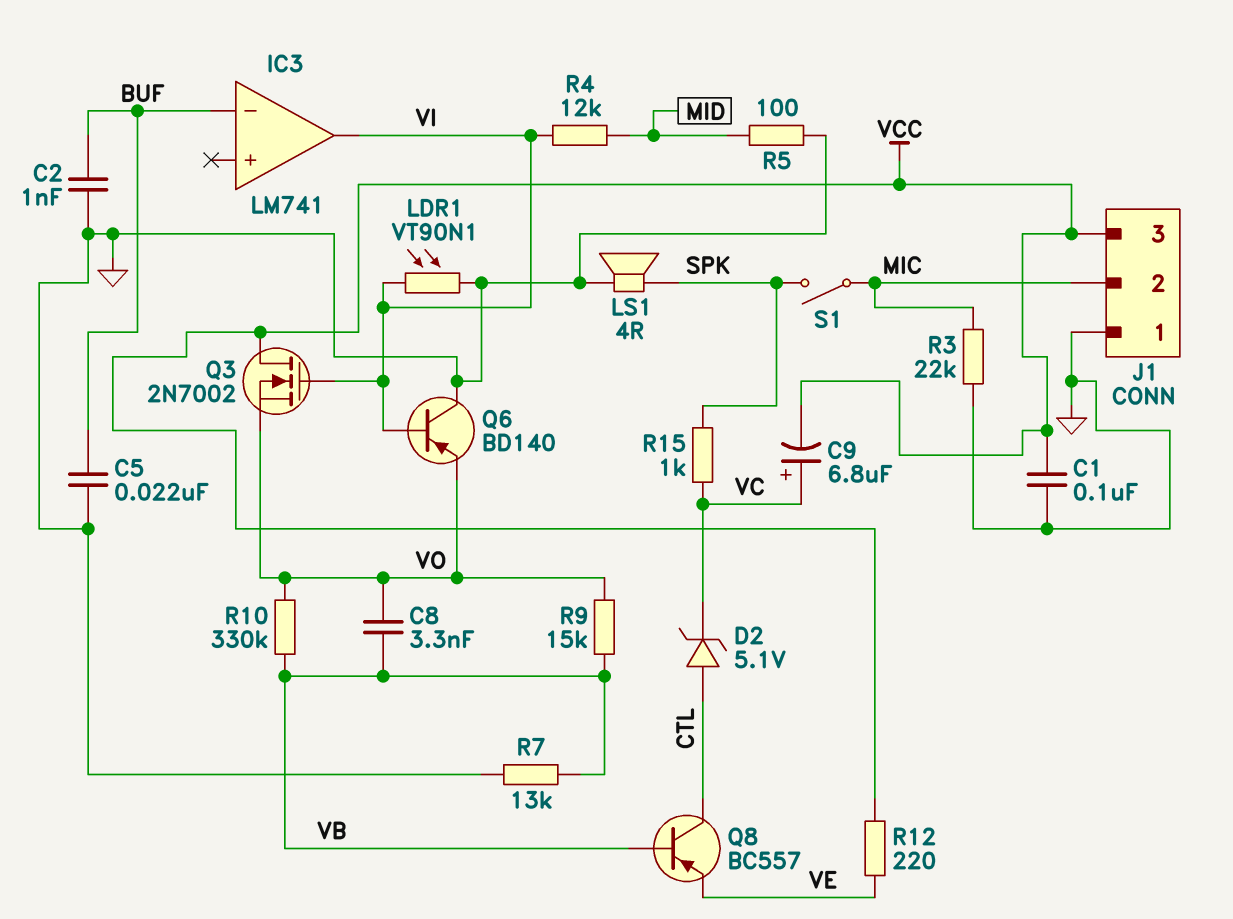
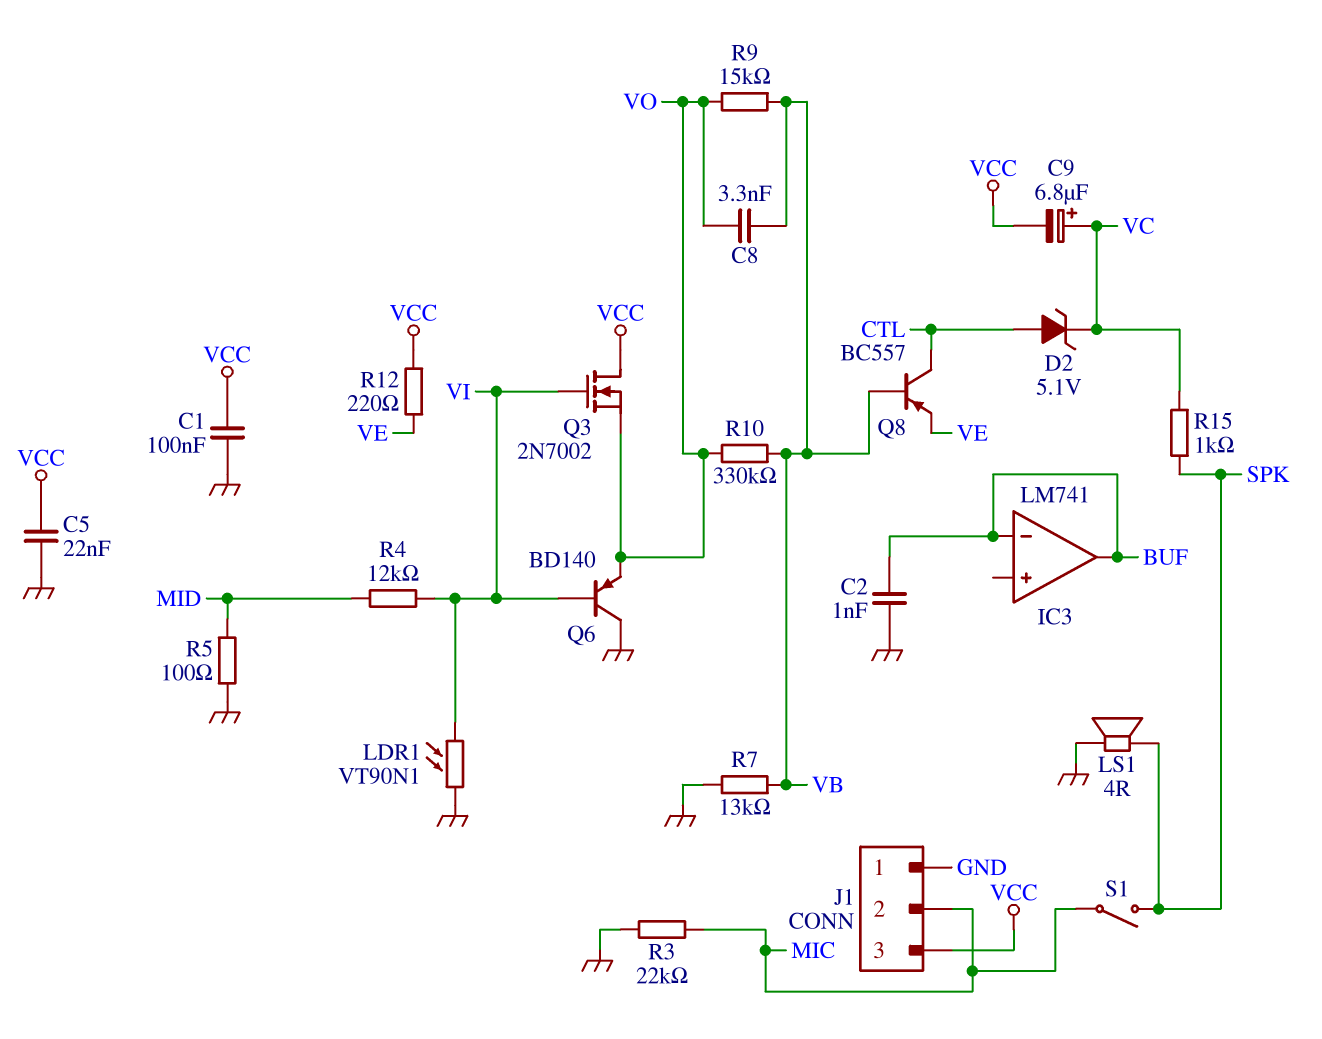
C5: 22nF (BUF, GND) -> 22nF (GND, VCC)
IC3 pin out: VI -> BUF

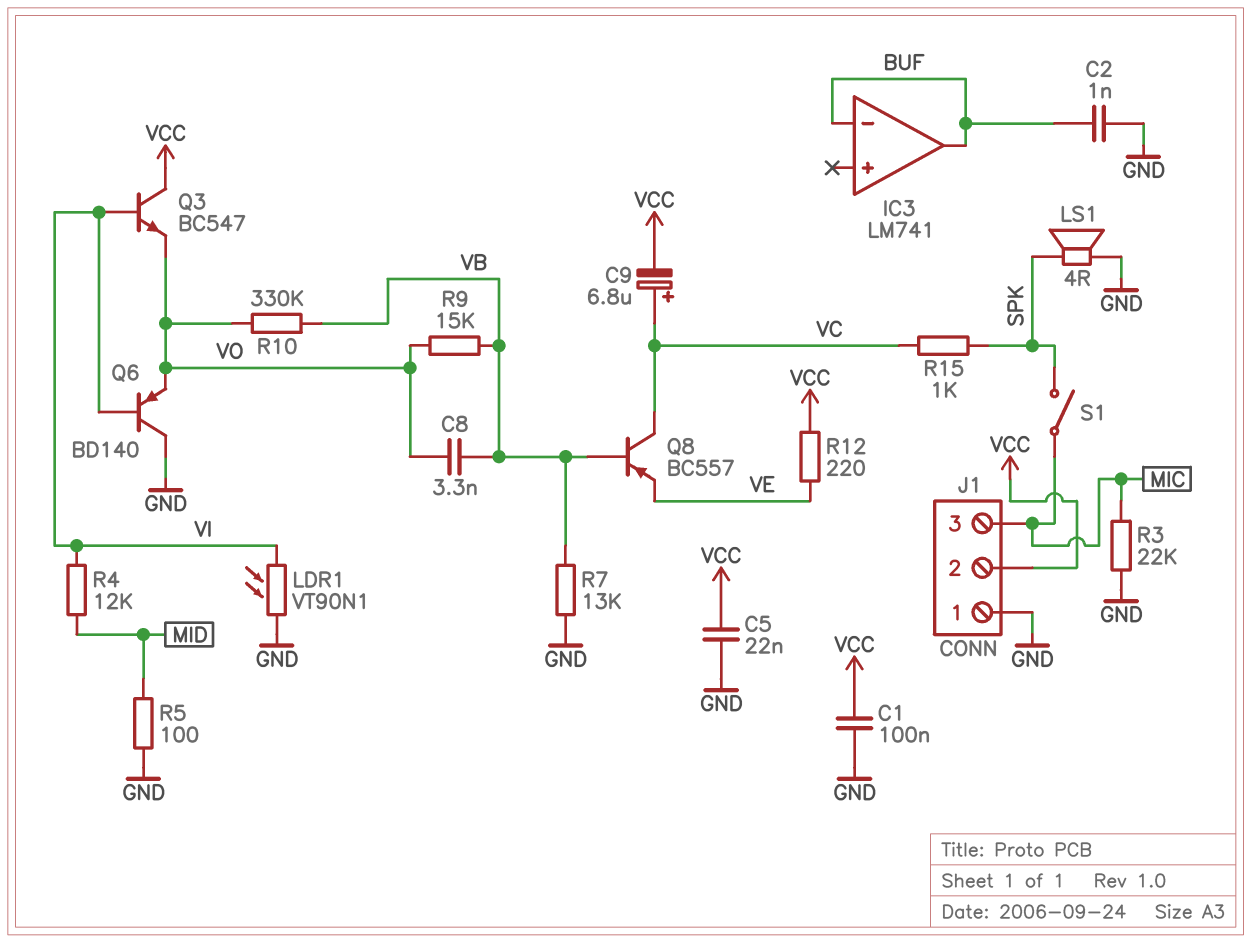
D2: zener 5.1V (A CTL, K VC) -> none
J1 pin 2: MIC -> VCC
J1 pin 3: VCC -> MIC
Q3: NMOS 2N7002 (G VI, D VCC, S VO) -> NPN BC547 (B VI, C VCC, E VO)
Q8: PNP BC557 (B VB, C CTL, E VE) -> PNP BC557 (B VB, C VC, E VE)

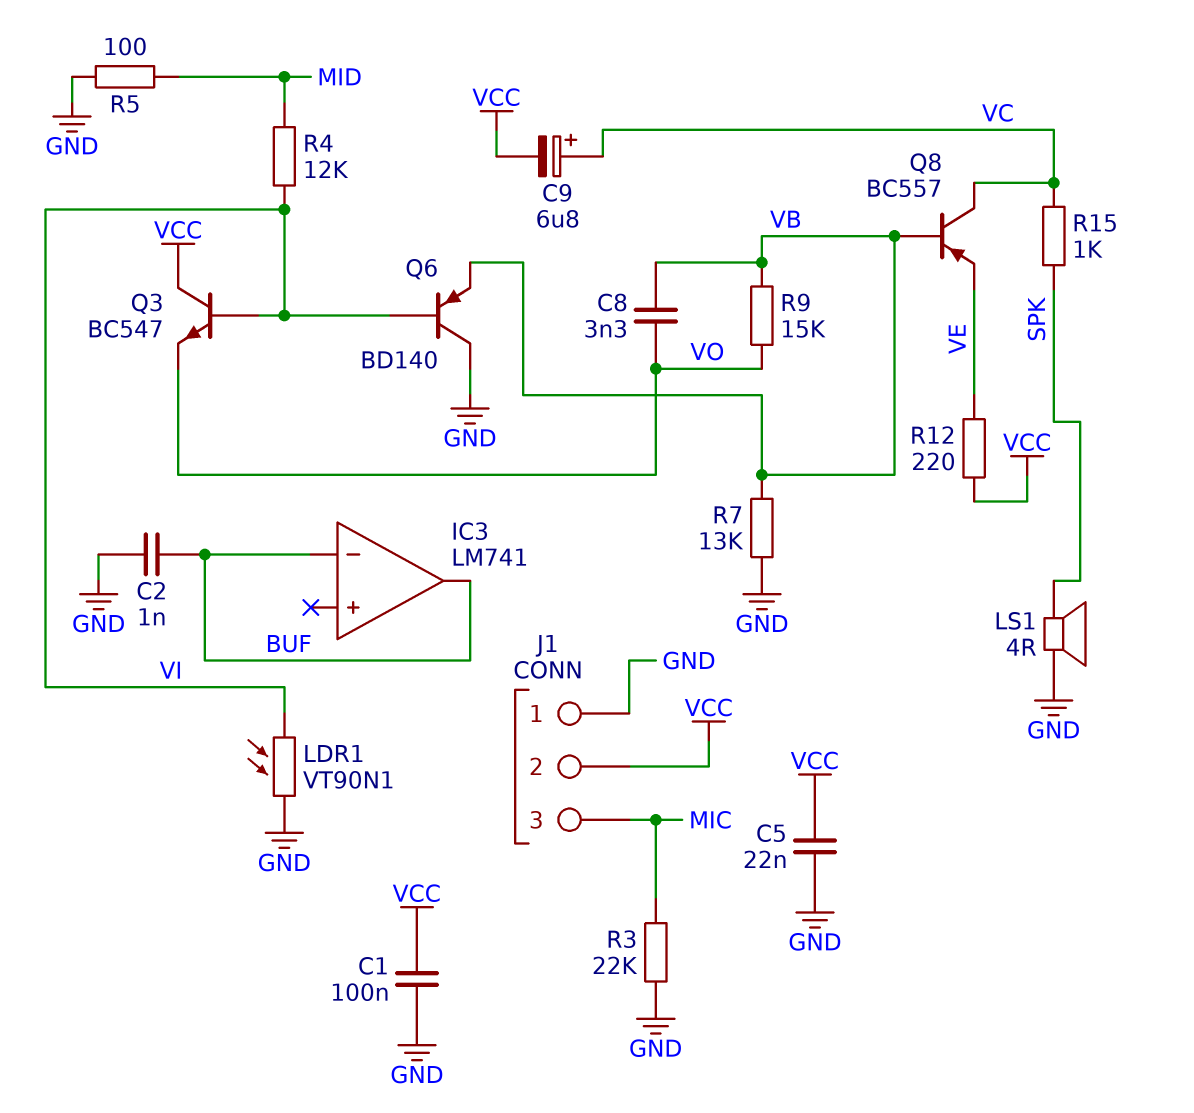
Q6: PNP BD140 (B VI, C GND, E VO) -> PNP BD140 (B VI, C GND, E VB)
R10: 330k (VB, VO) -> none
S1: switch (MIC, SPK) -> none

